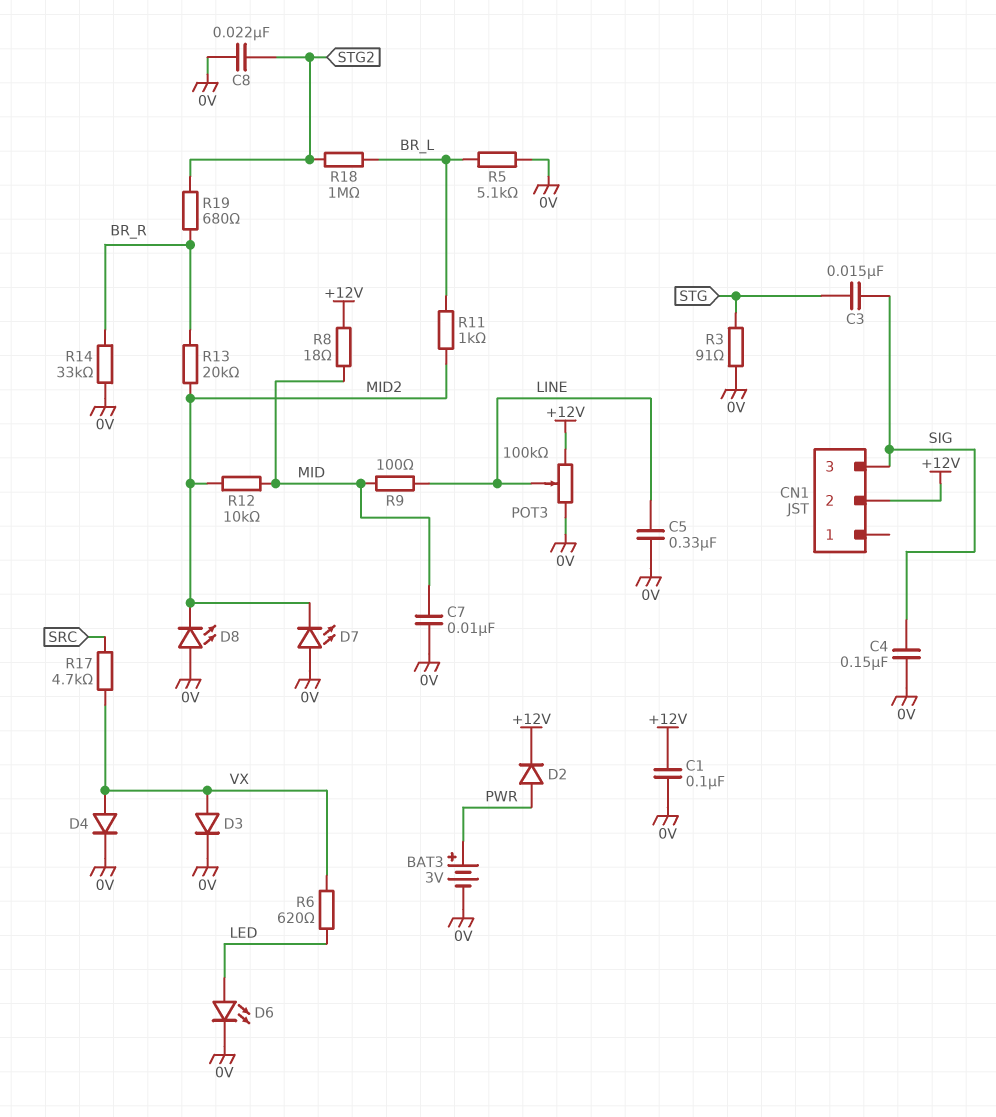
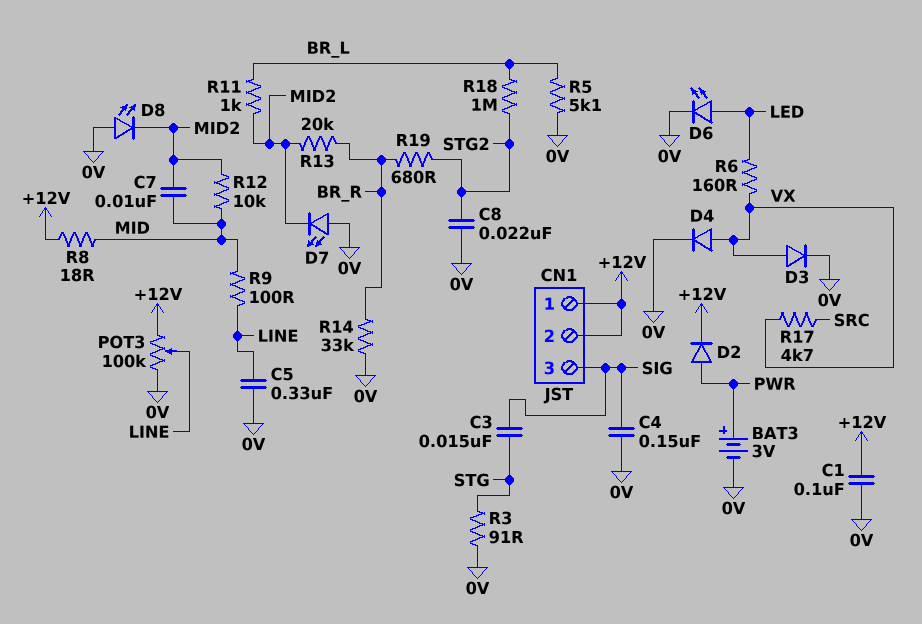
C7: 10nF (0V, MID) -> 10nF (MID, MID2)
CN1 pin 1: none -> +12V
R6: 620 (LED, VX) -> 160 (LED, VX)

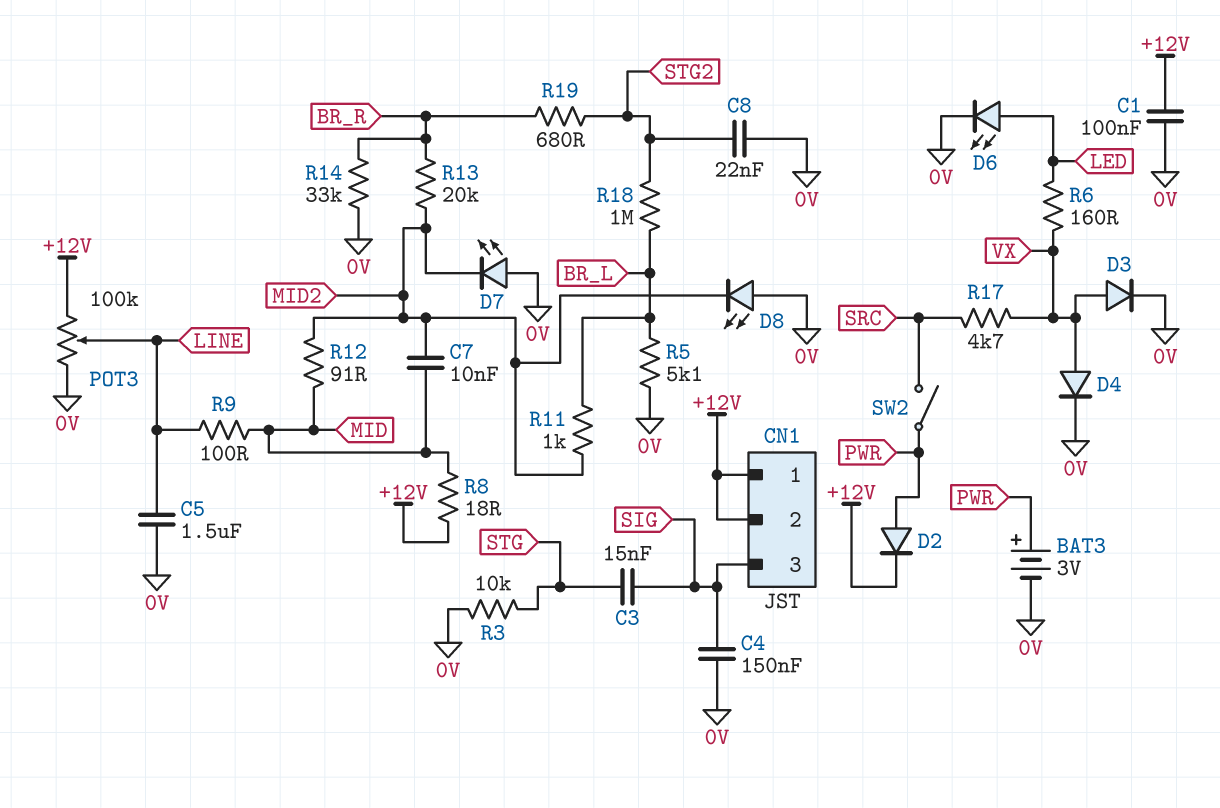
C5: 330nF (0V, LINE) -> 1.5uF (0V, LINE)
R3: 91 (0V, STG) -> 10k (0V, STG)
R12: 10k (MID, MID2) -> 91 (MID, MID2)
SW2: none -> switch (PWR, SRC)

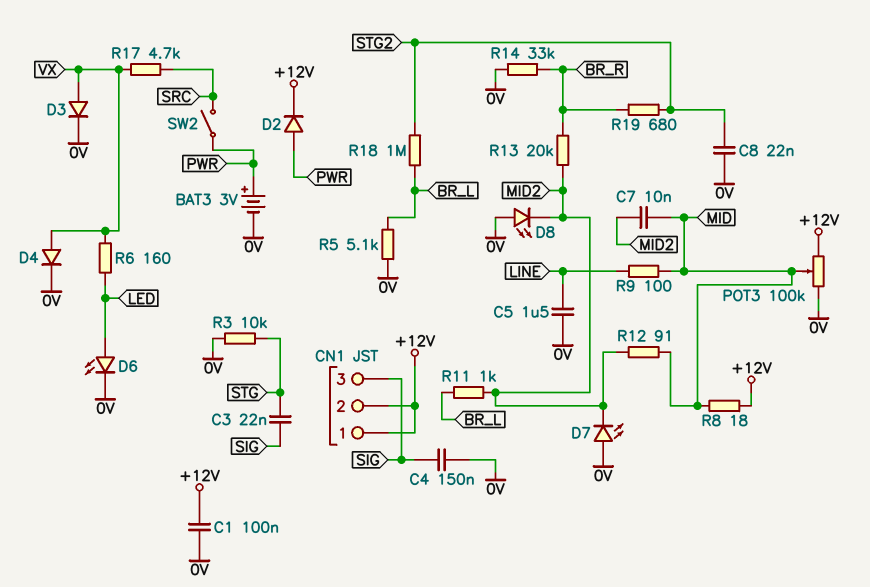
C3: 15nF (SIG, STG) -> 22nF (SIG, STG)
POT3: 100k (+12V, 0V, wiper LINE) -> 100k (+12V, 0V, wiper MID)

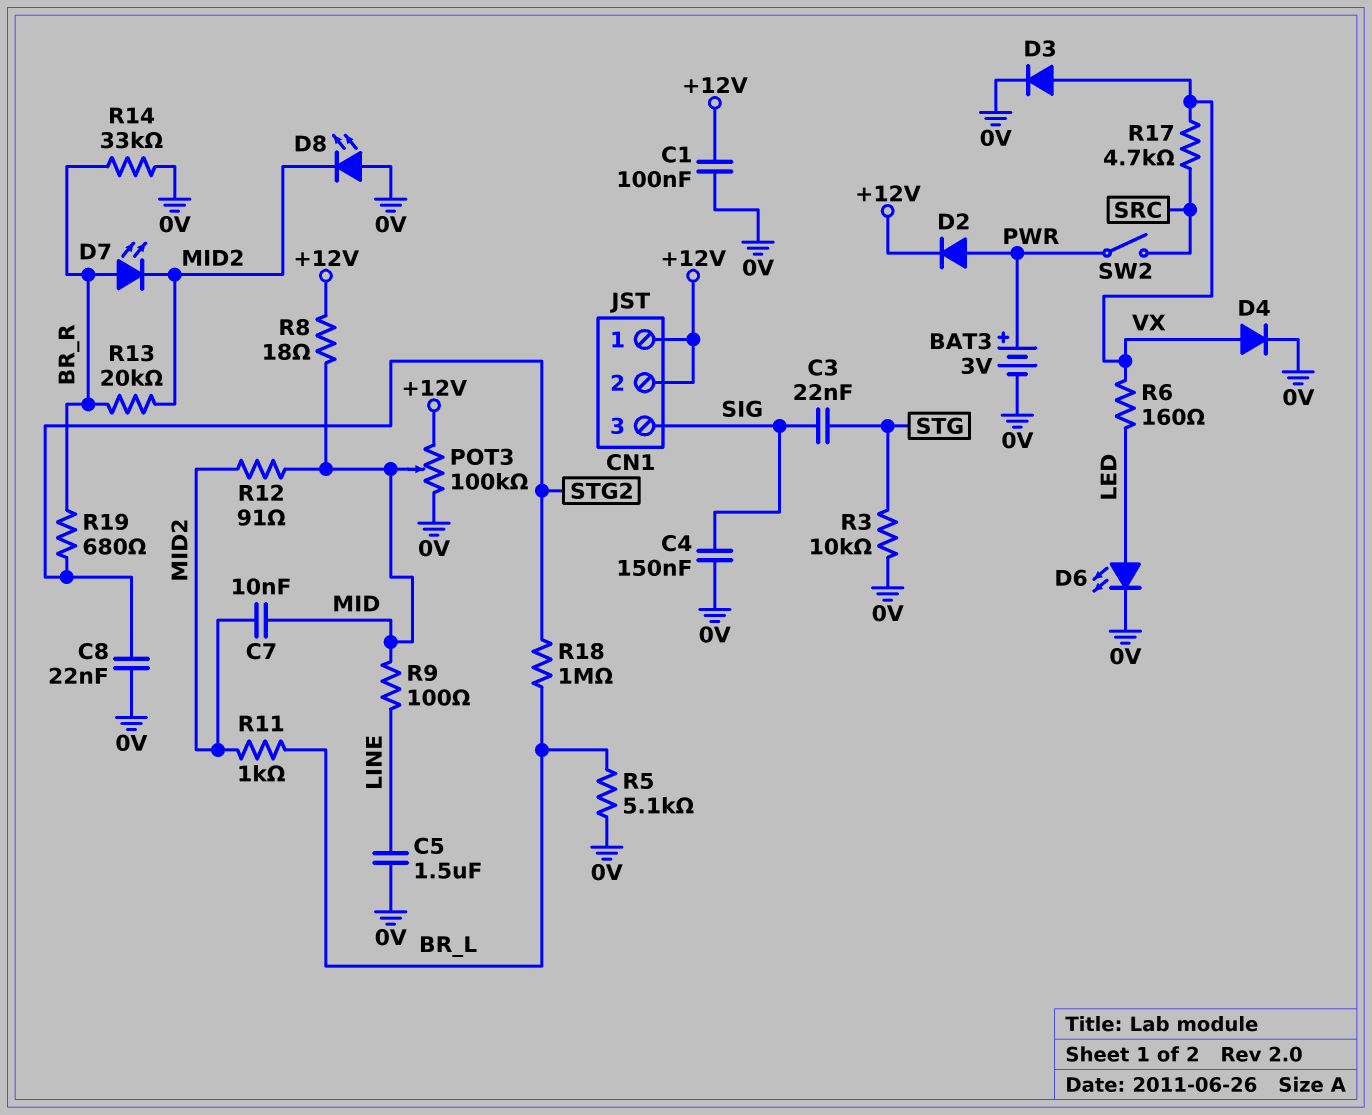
D7: LED (A 0V, K MID2) -> LED (A BR_R, K MID2)

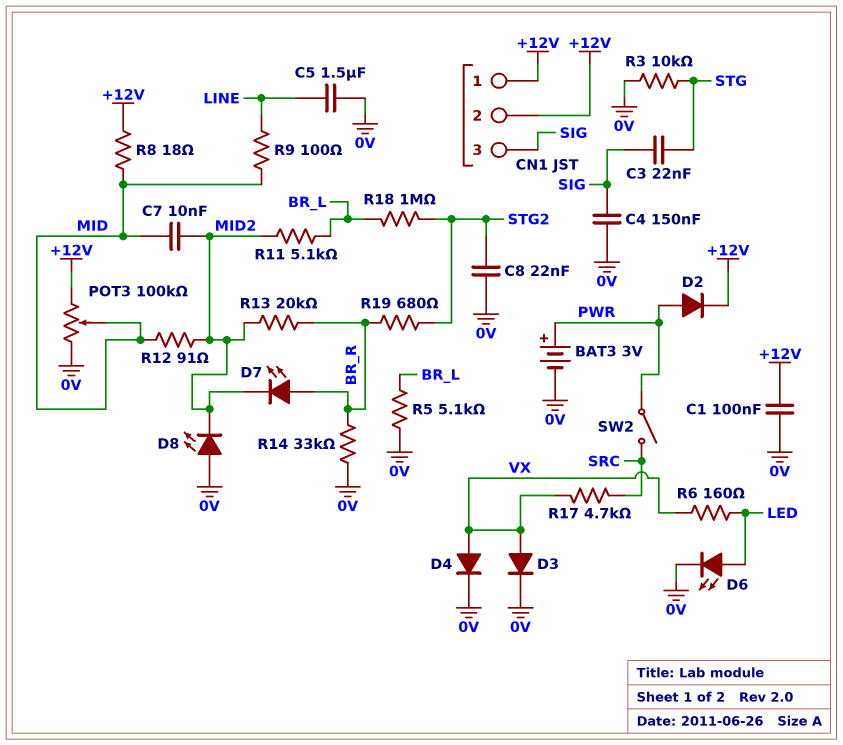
R11: 1k (BR_L, MID2) -> 5.1k (BR_L, MID2)

